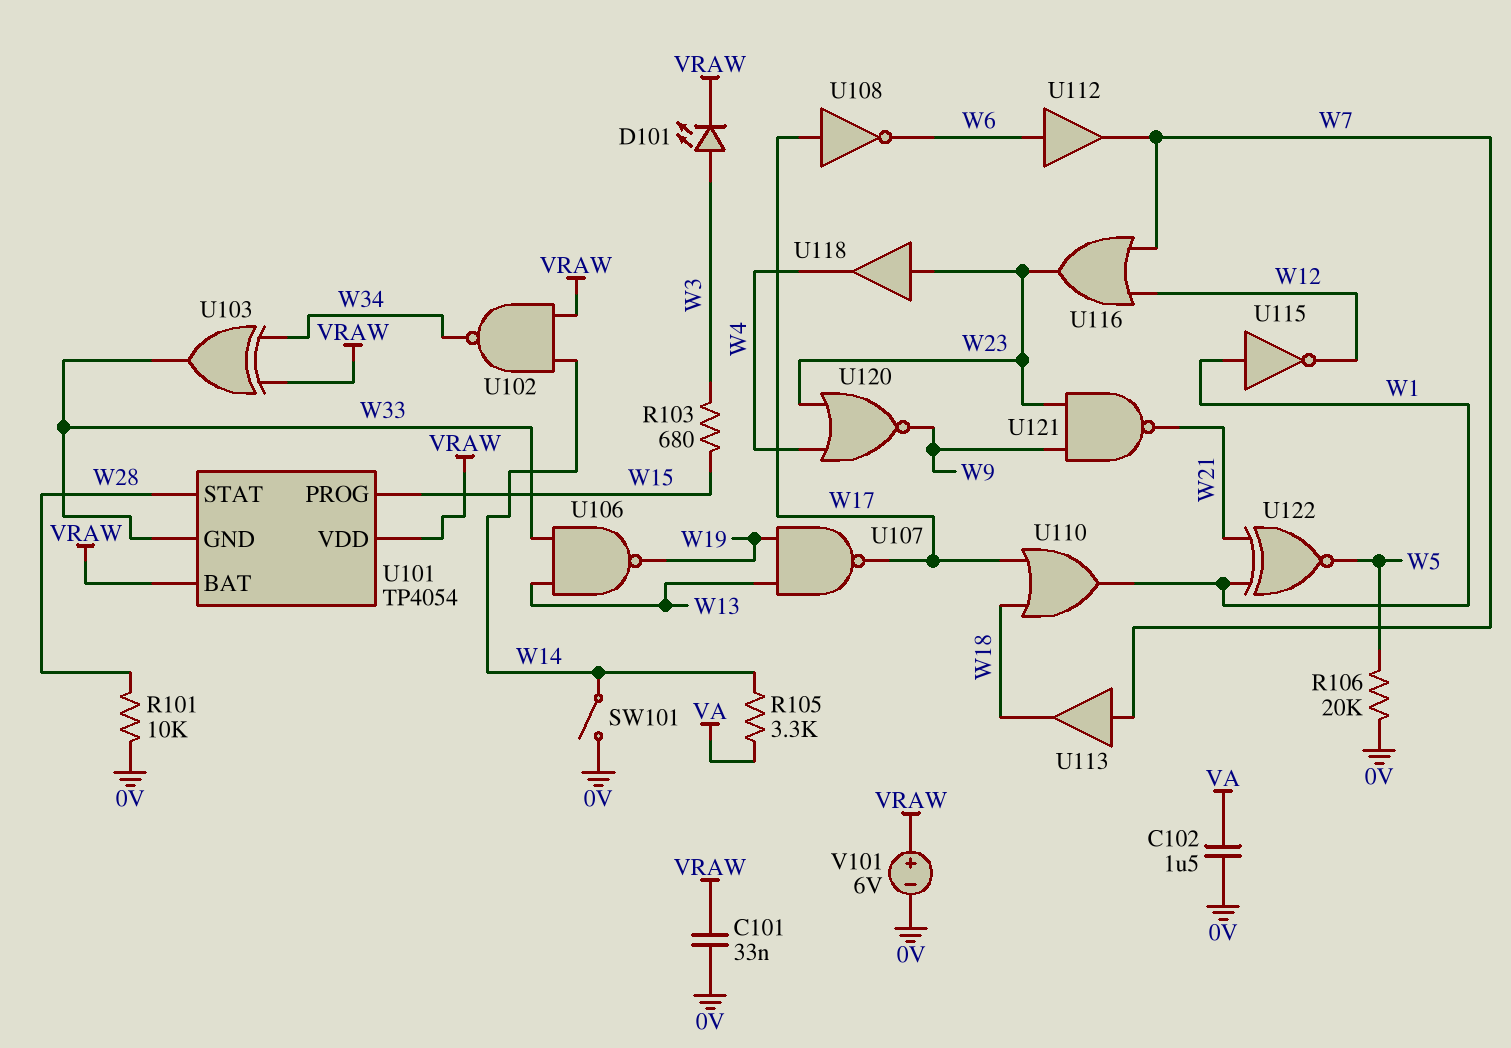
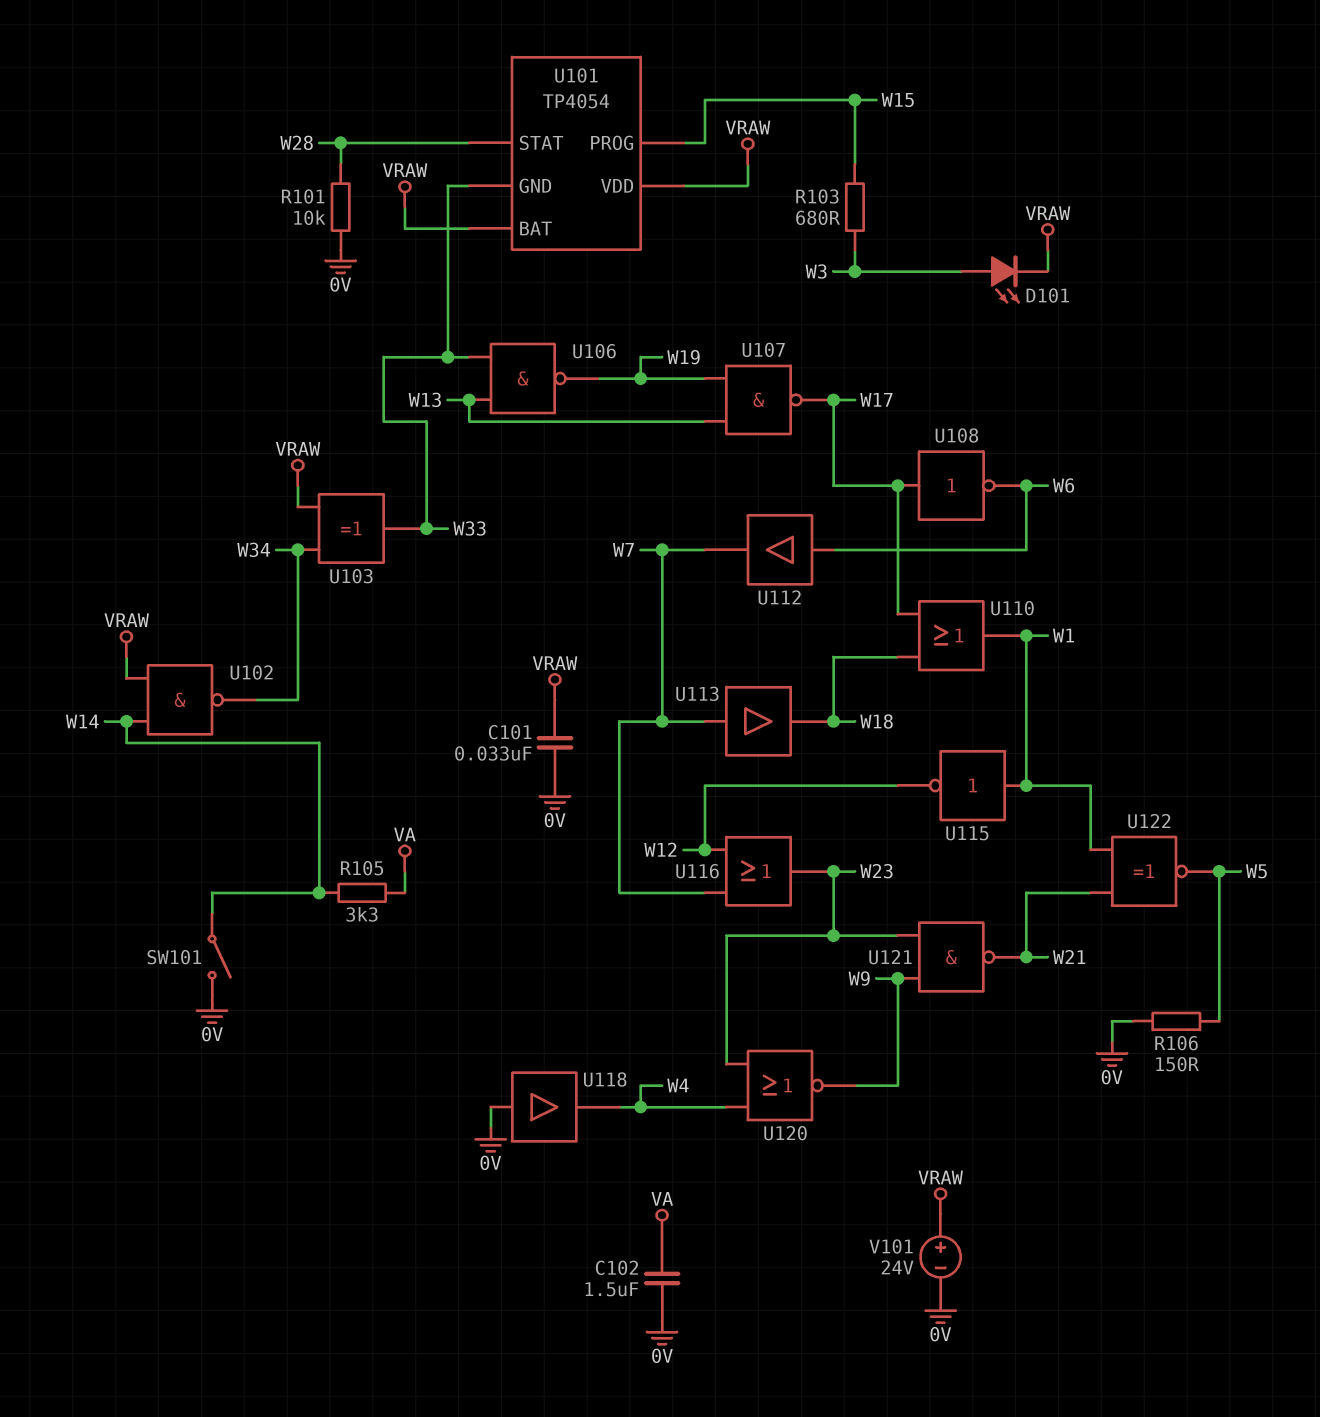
R106: 20k (0V, W5) -> 150 (0V, W5)
U118: buffer (in W23, out W4) -> buffer (in 0V, out W4)
V101: 6V (plus VRAW, minus 0V) -> 24V (plus VRAW, minus 0V)

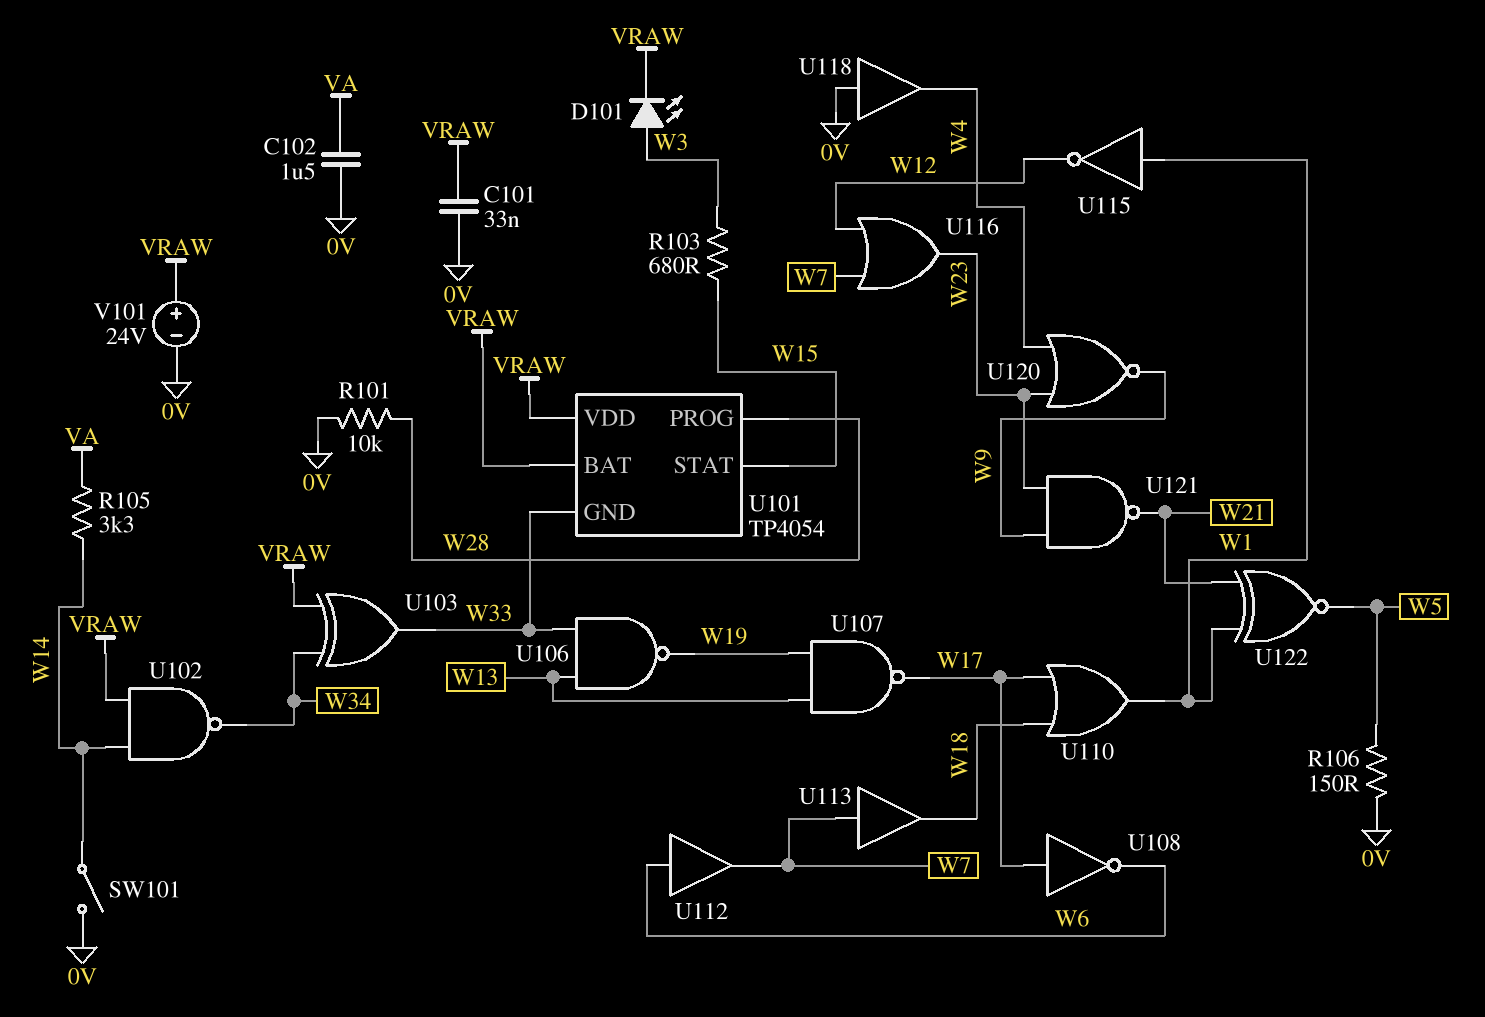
U101 pin PROG: W15 -> W28
U101 pin STAT: W28 -> W15

